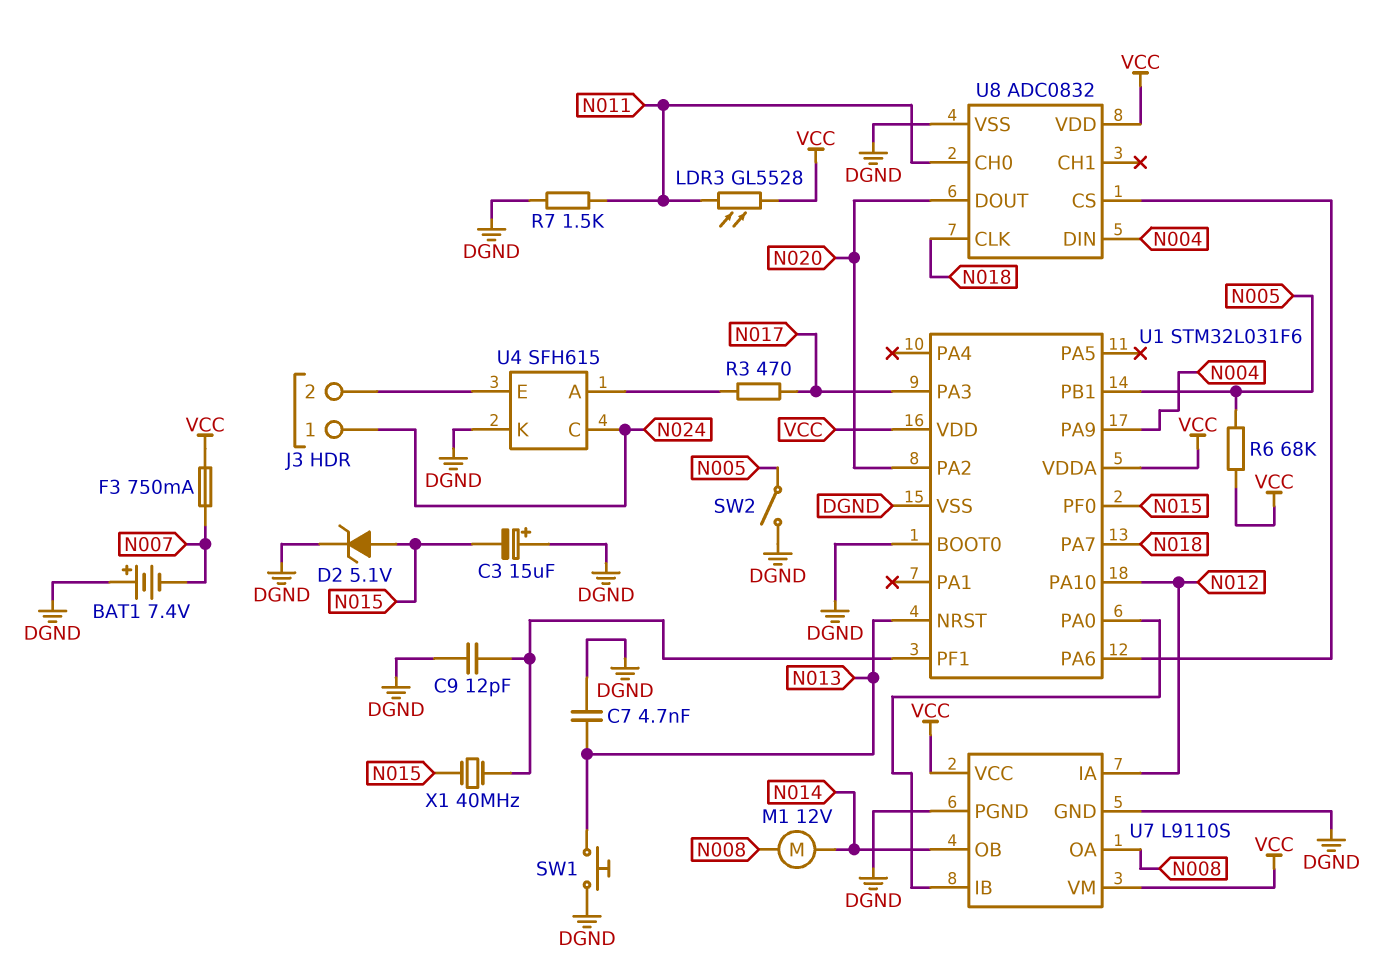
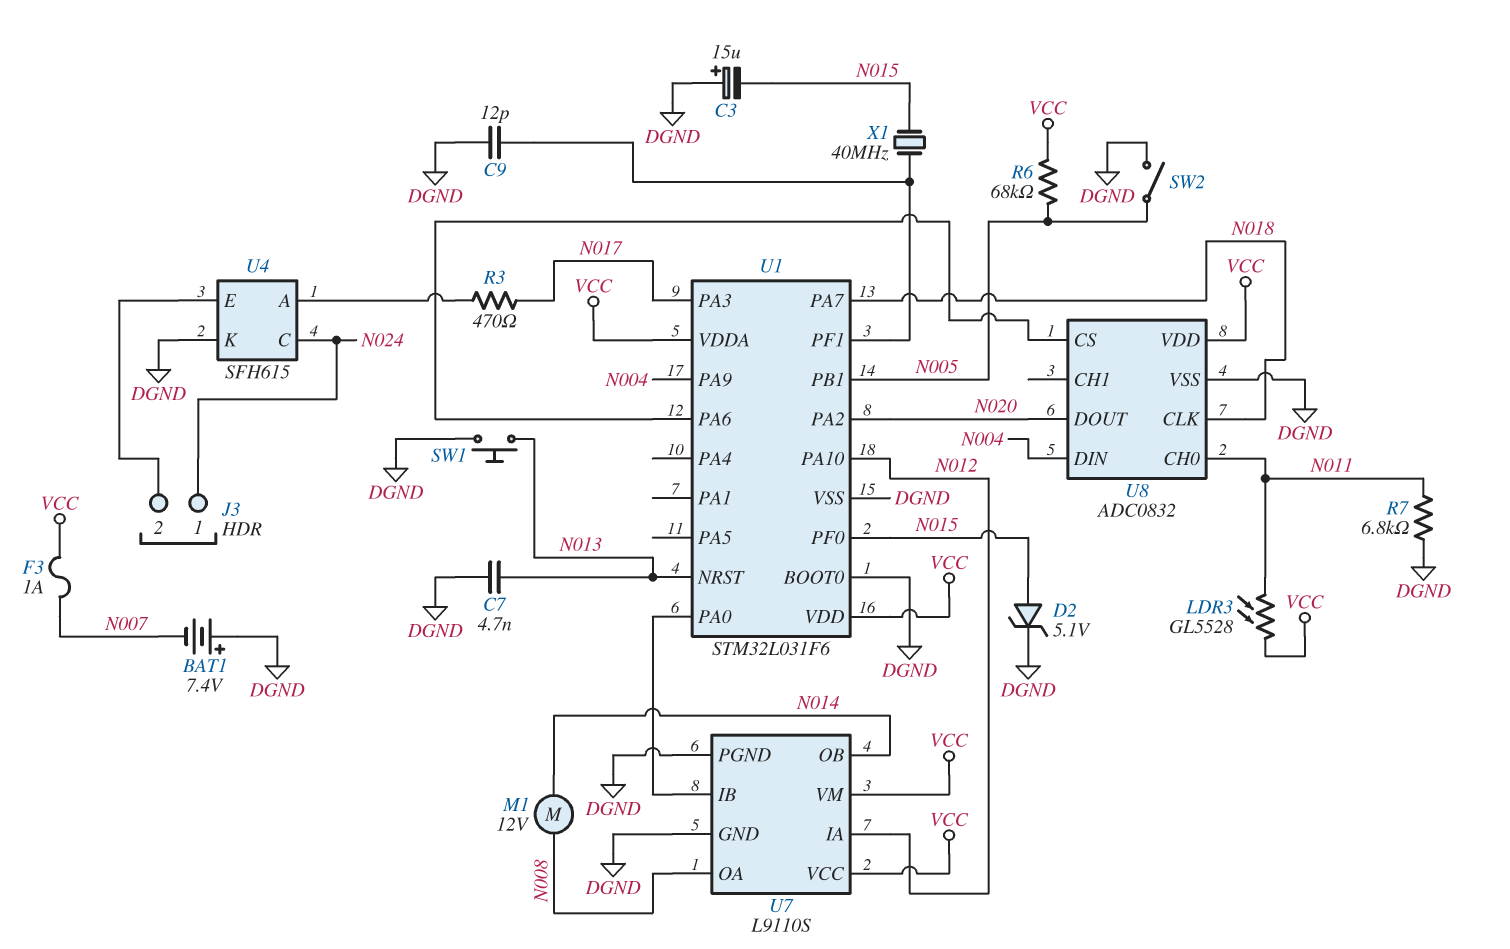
F3: 750mA (N007, VCC) -> 1A (N007, VCC)
R7: 1.5k (DGND, N011) -> 6.8k (DGND, N011)

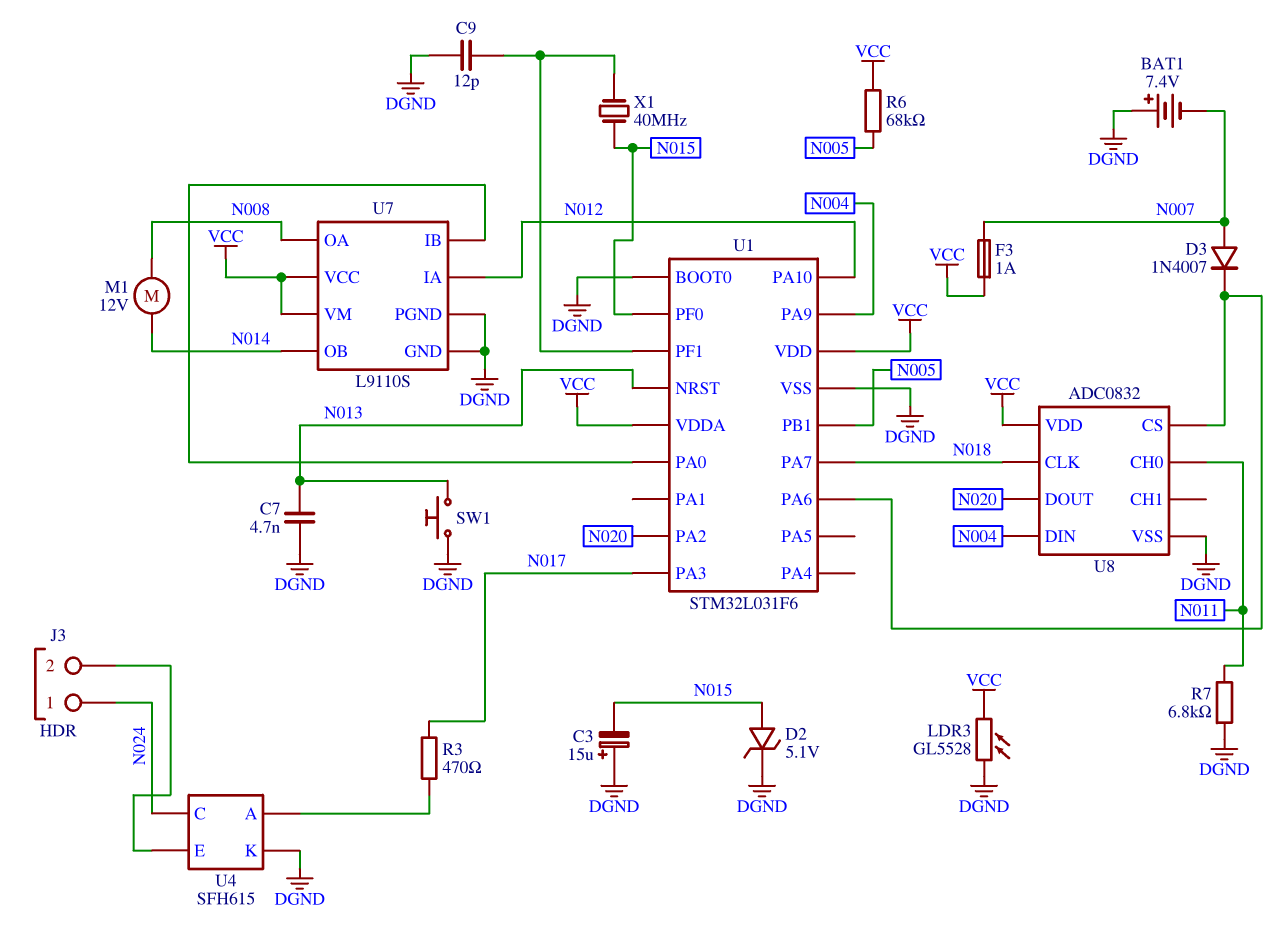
D3: none -> diode 1N4007 (A N007, K U1/PA6)
LDR3: GL5528 (N011, VCC) -> GL5528 (DGND, VCC)
SW2: switch (DGND, N005) -> none

